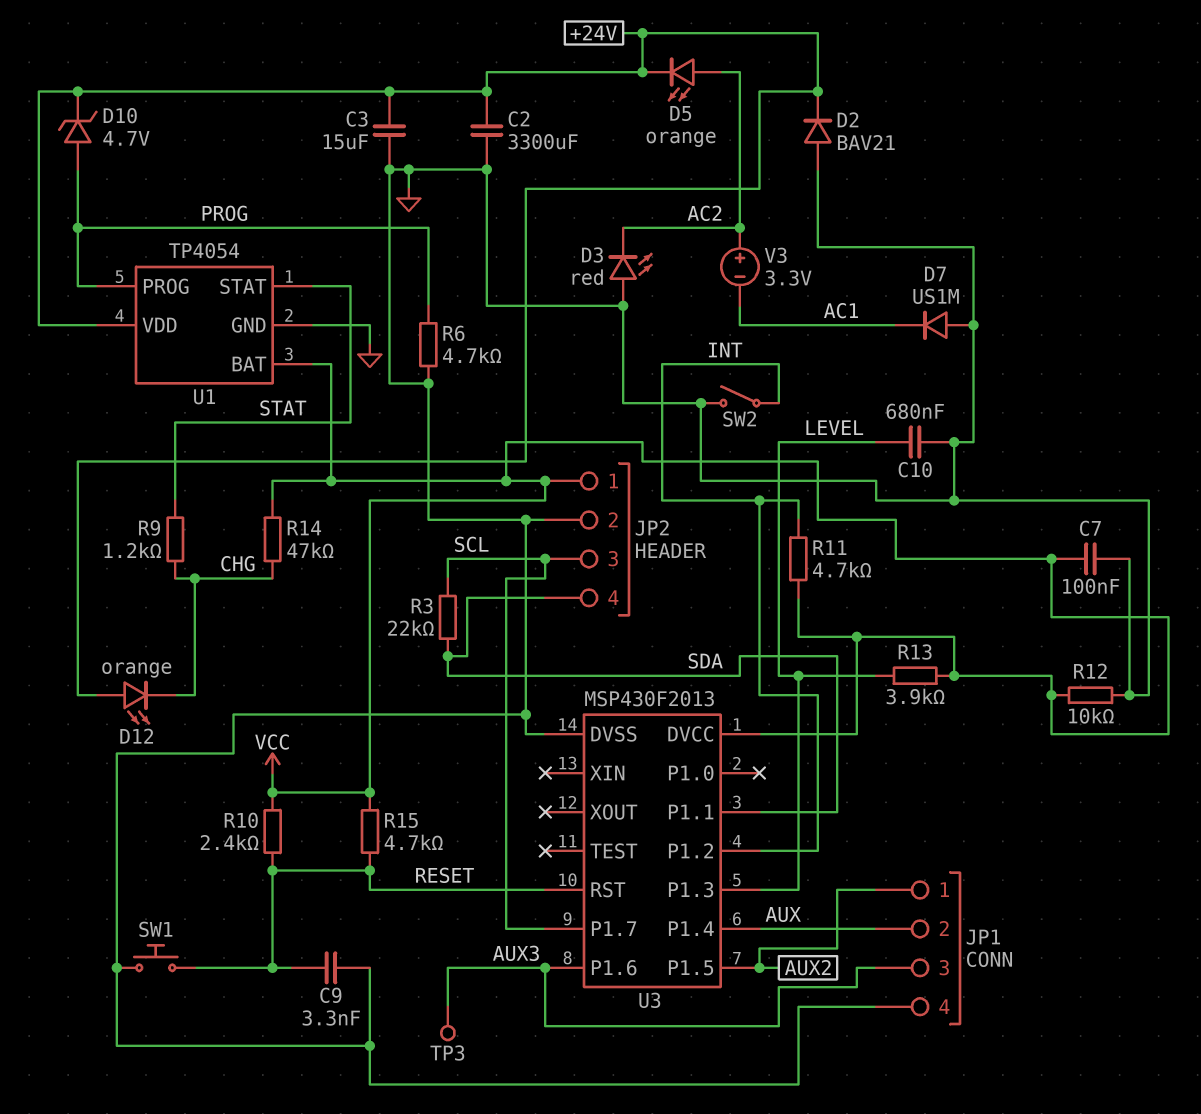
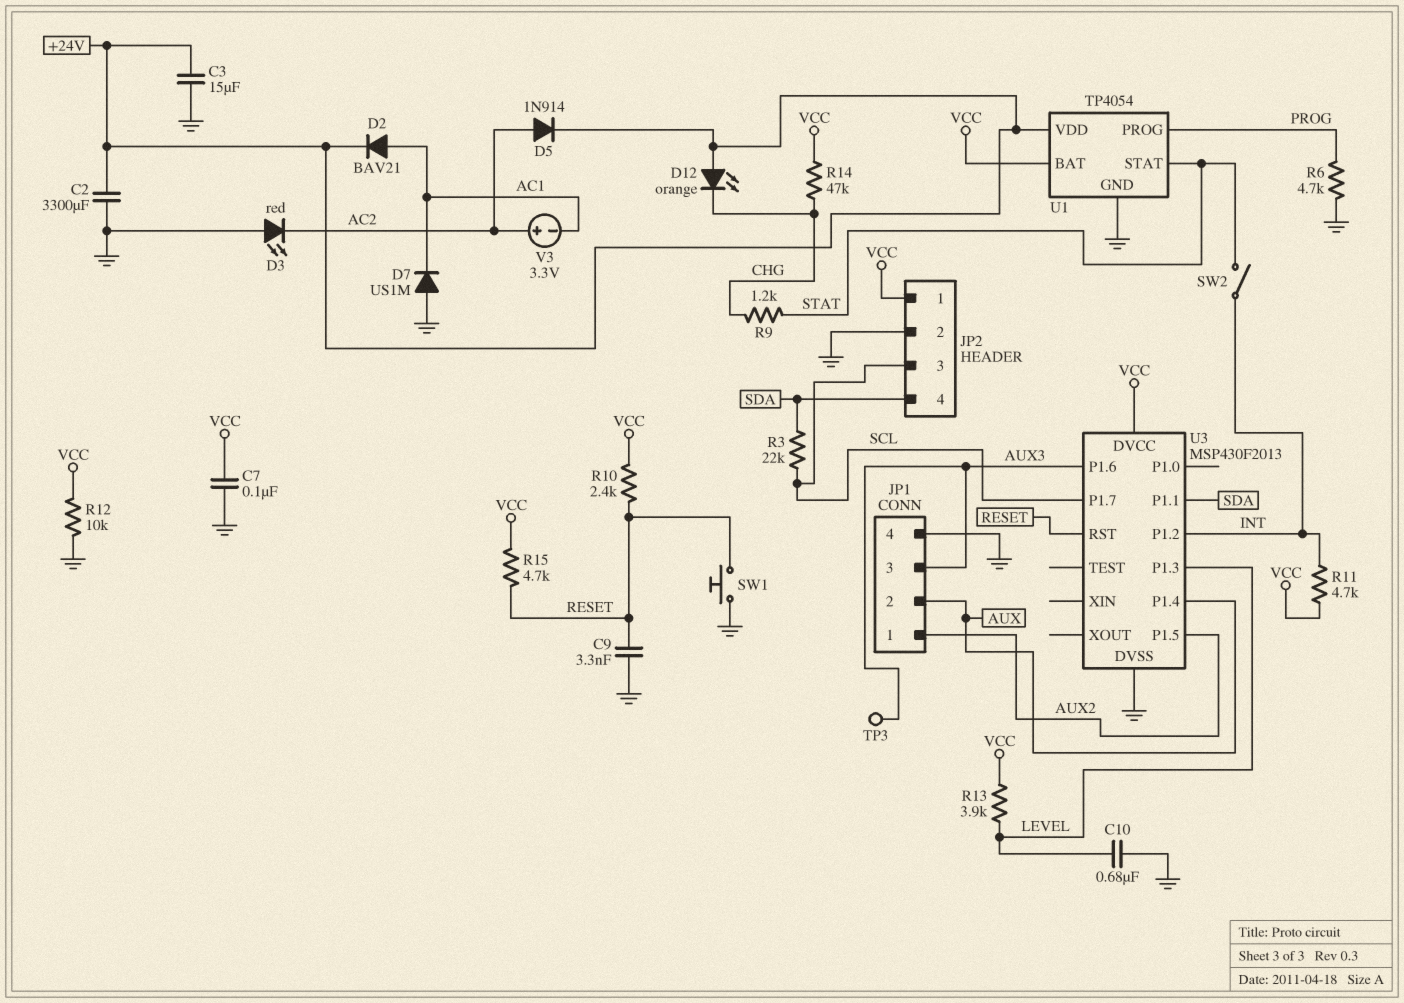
D2: diode BAV21 (A GND, K +24V) -> diode BAV21 (A AC1, K +24V)
D5: LED orange (A AC2, K +24V) -> diode 1N914 (A AC2, K +24V)
D10: zener 4.7V (A PROG, K +24V) -> none
SW2: switch (GND, INT) -> switch (INT, STAT)

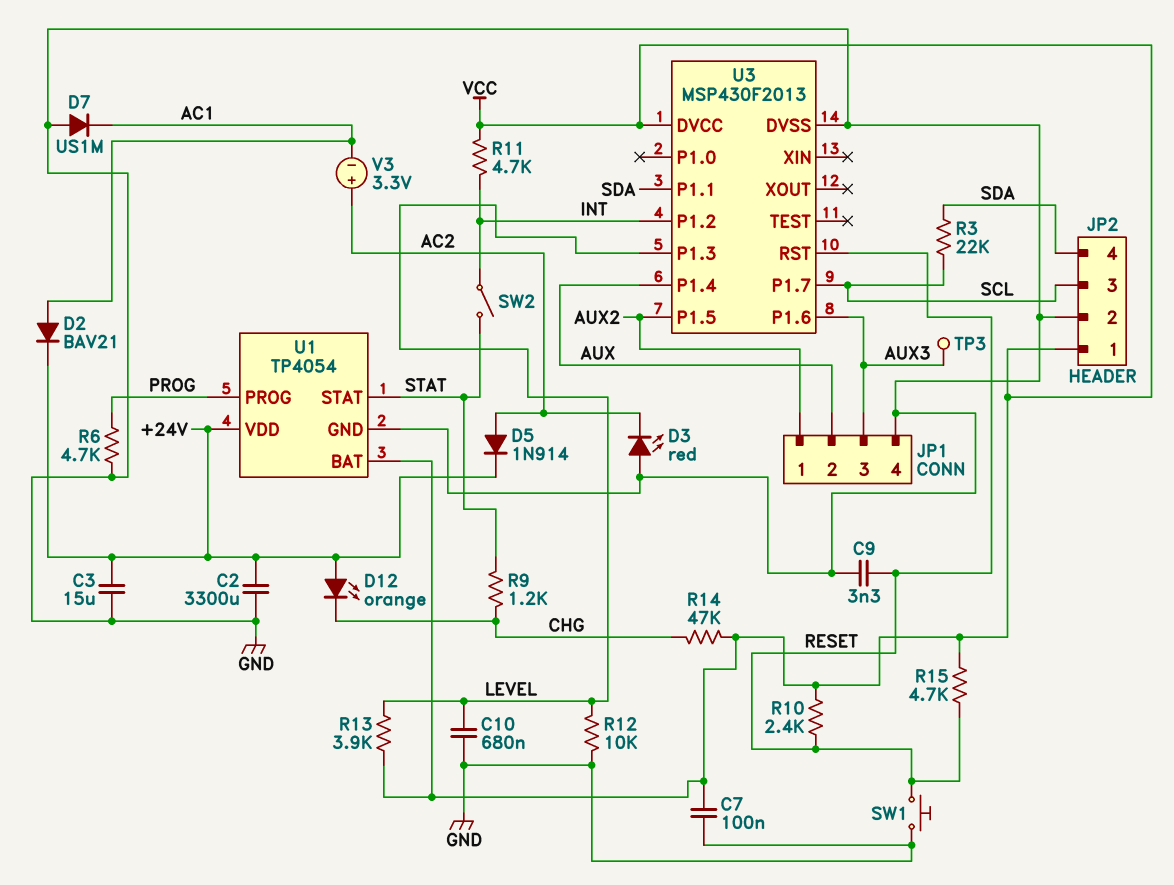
R12: 10k (GND, VCC) -> 10k (GND, LEVEL)

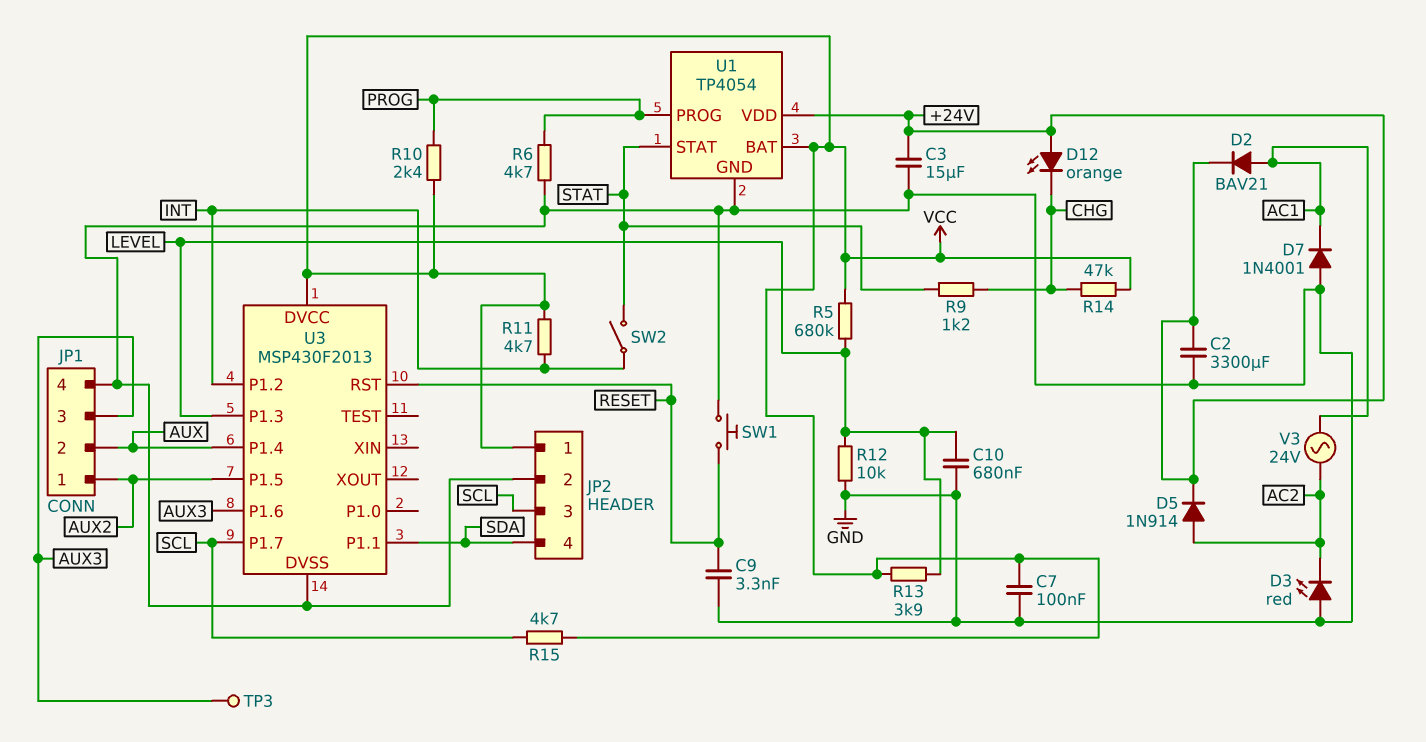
D7: diode US1M (A GND, K AC1) -> diode 1N4001 (A GND, K AC1)
R3: 22k (SCL, SDA) -> none
R5: none -> 680k (LEVEL, VCC)
R10: 2.4k (RESET, VCC) -> 2.4k (PROG, VCC)
R15: 4.7k (RESET, VCC) -> 4.7k (SCL, VCC)
V3: 3.3V (plus AC2, minus AC1) -> AC 24V (AC1, AC2)

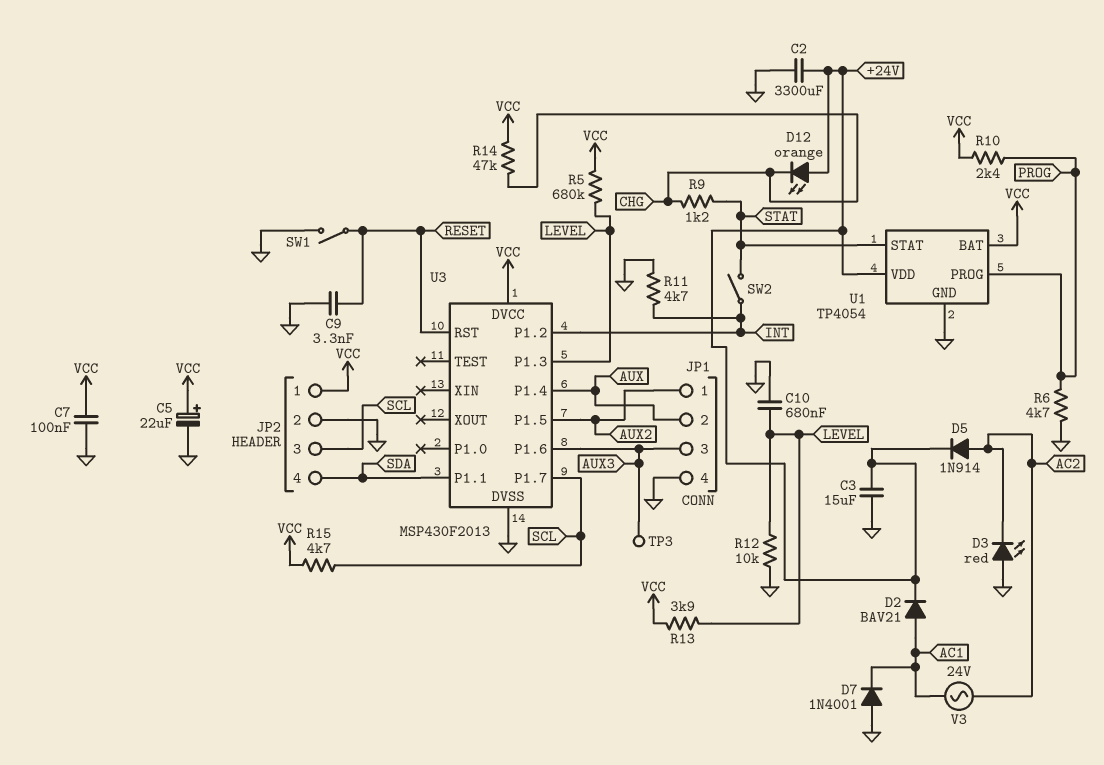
C5: none -> 22uF (plus VCC, minus GND)
R11: 4.7k (INT, VCC) -> 4.7k (GND, INT)
SW1: button (GND, RESET) -> switch (GND, RESET)

